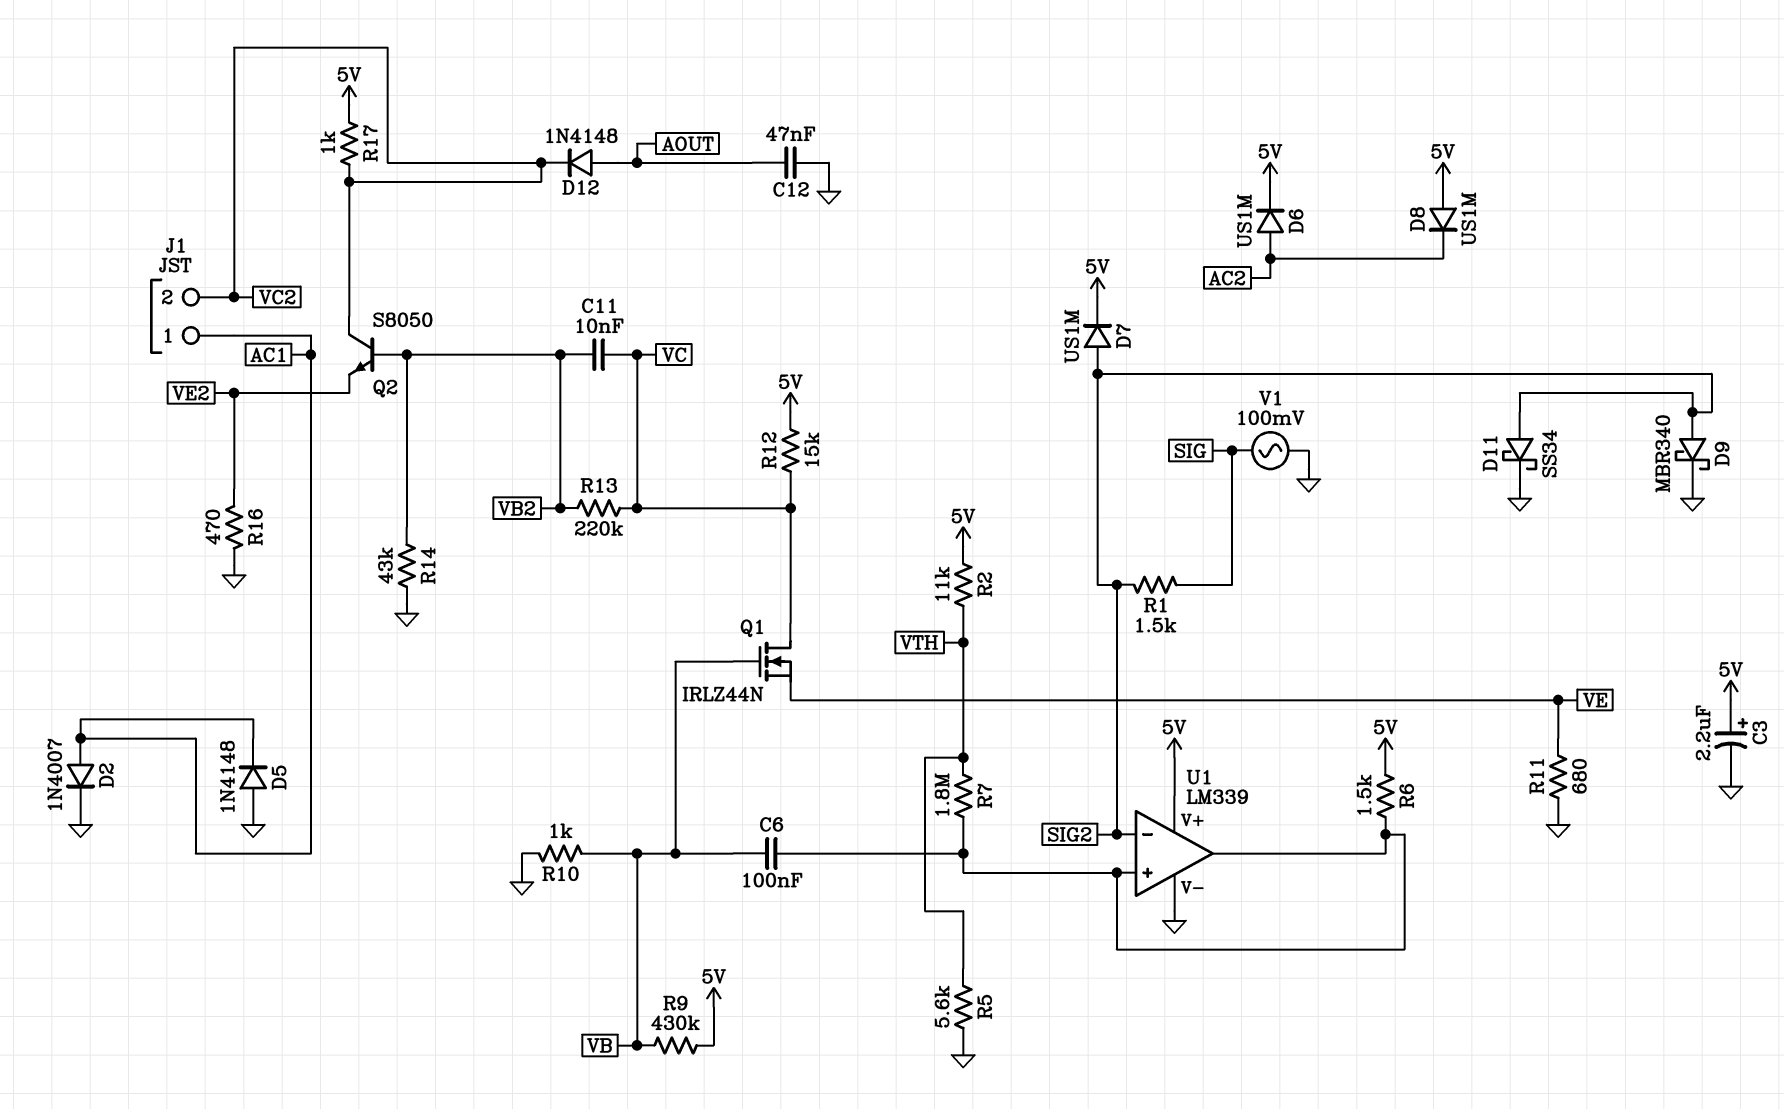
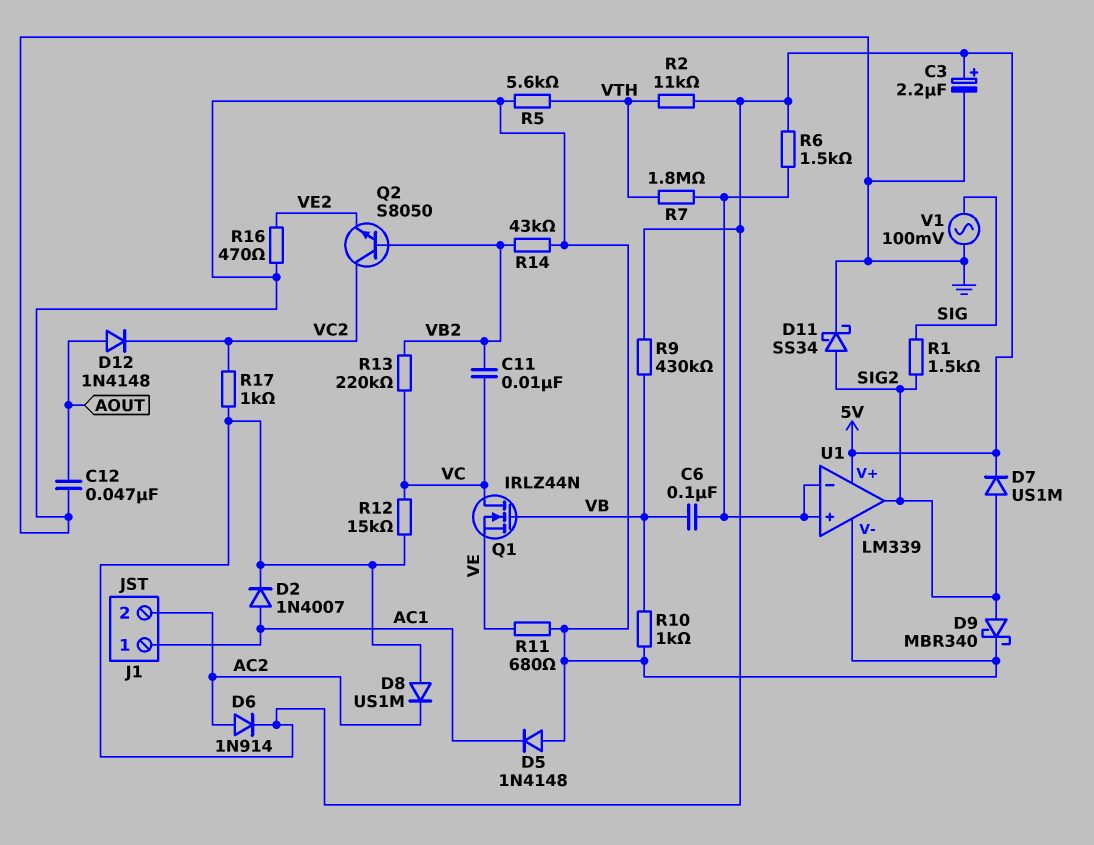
D2: diode 1N4007 (A AC1, K GND) -> diode 1N4007 (A AC1, K 5V)
D6: diode US1M (A AC2, K 5V) -> diode 1N914 (A AC2, K 5V)
J1 pin 2: VC2 -> AC2
U1 pin in-: SIG2 -> U1/in+
U1 pin out: U1/in+ -> SIG2

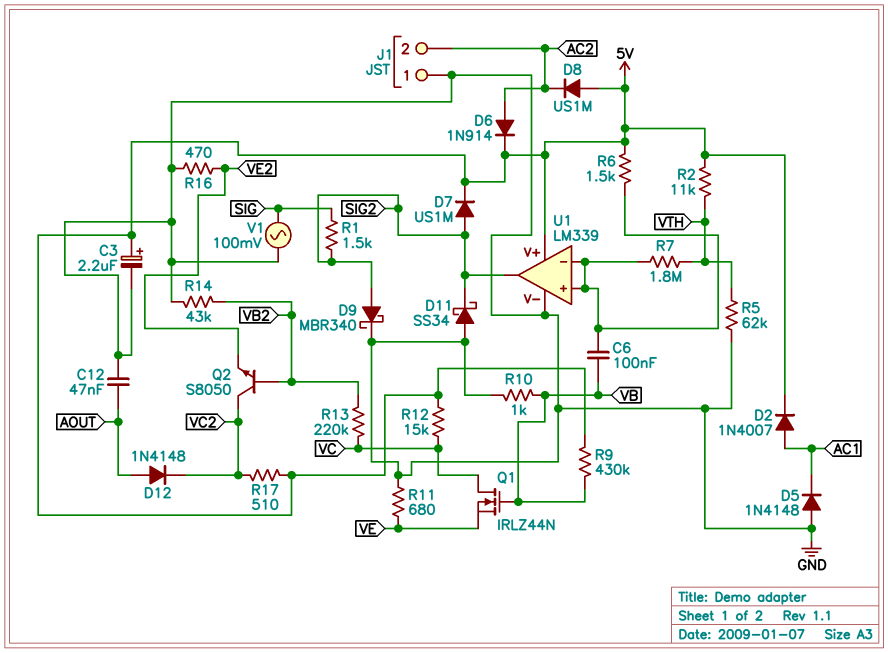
C11: 10nF (VB2, VC) -> none
D11: schottky SS34 (A SIG2, K GND) -> schottky SS34 (A GND, K SIG2)
J1 pin 1: AC1 -> GND
R5: 5.6k (GND, VTH) -> 62k (GND, VTH)
R17: 1k (5V, VC2) -> 510 (5V, VC2)

